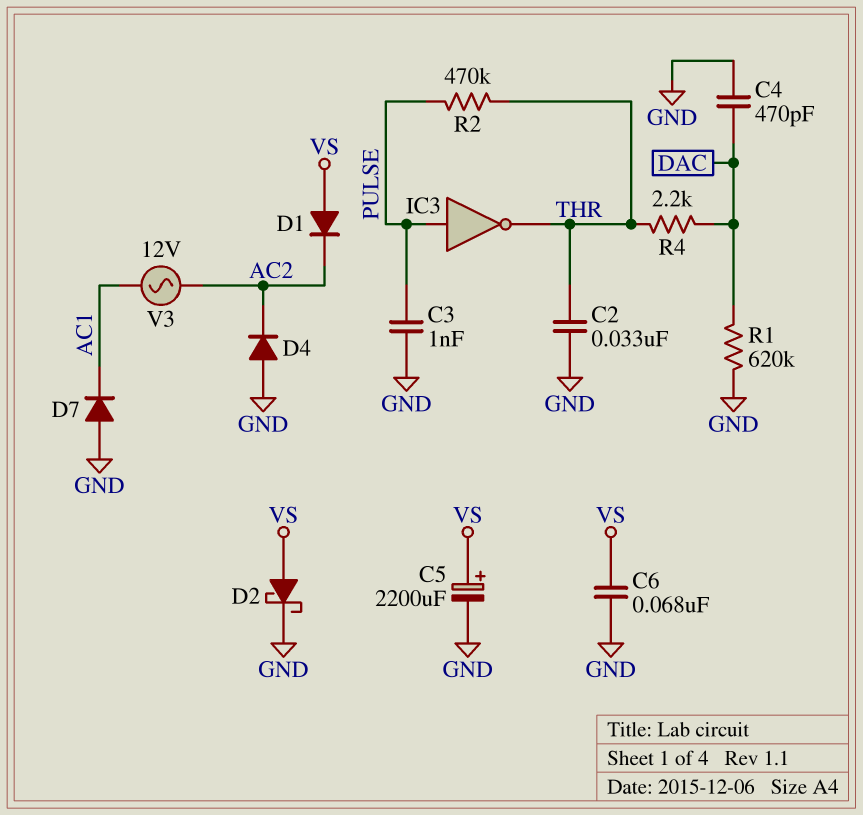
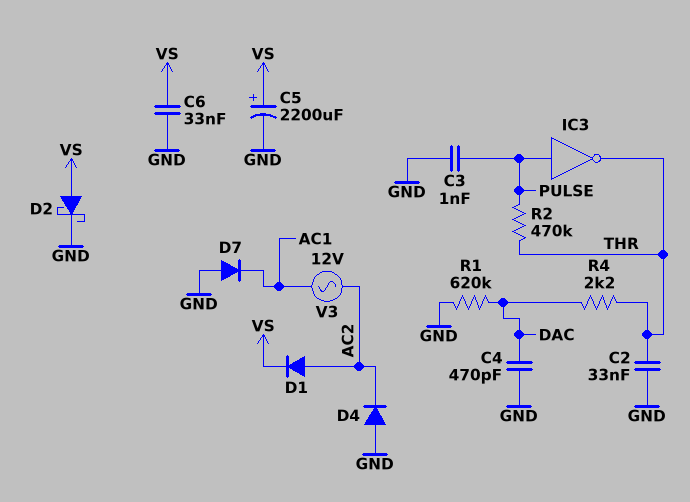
C6: 68nF (GND, VS) -> 33nF (GND, VS)
D1: diode (A VS, K AC2) -> diode (A AC2, K VS)

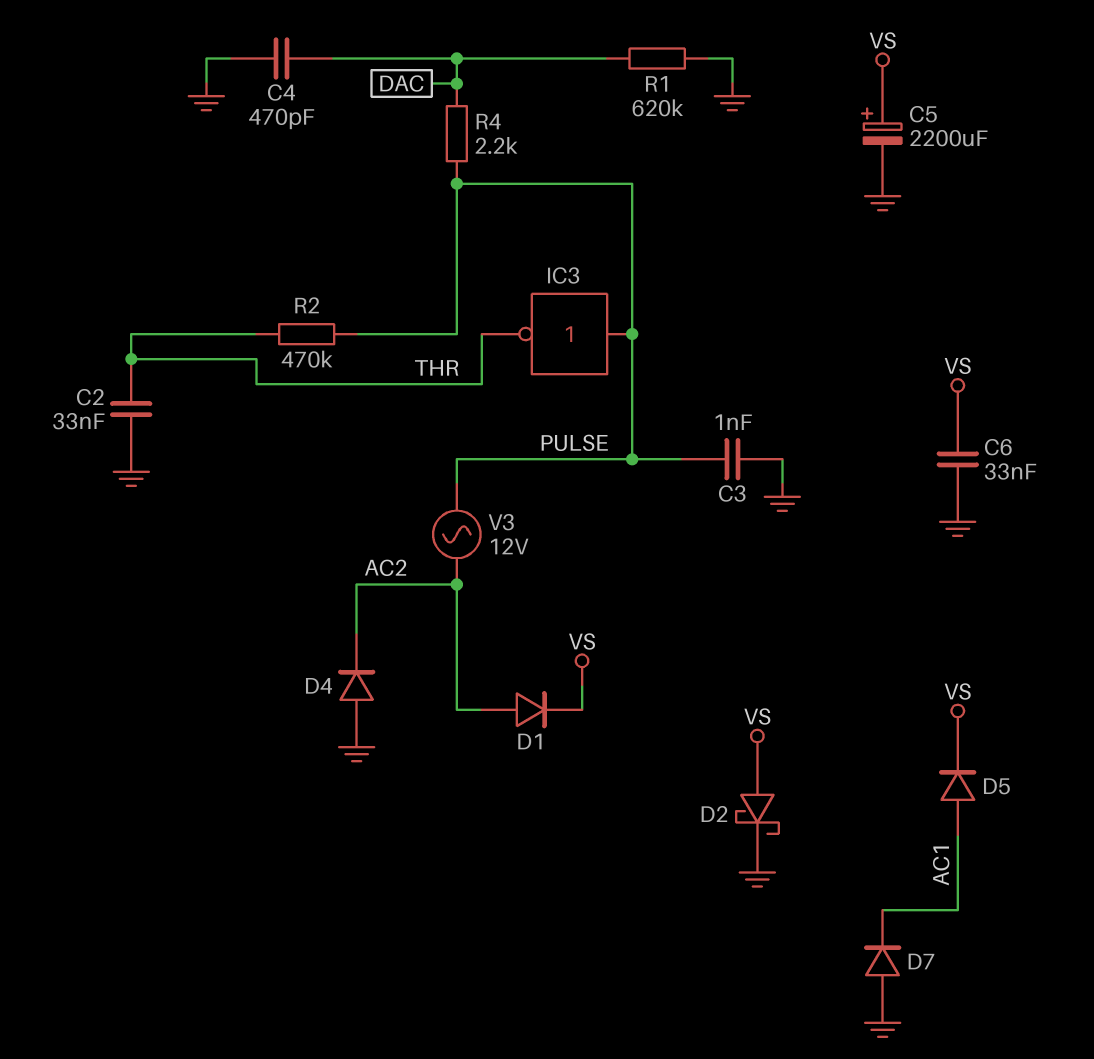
D5: none -> diode (A AC1, K VS)
R4: 2.2k (DAC, THR) -> 2.2k (DAC, PULSE)
V3: AC 12V (AC1, AC2) -> AC 12V (AC2, PULSE)

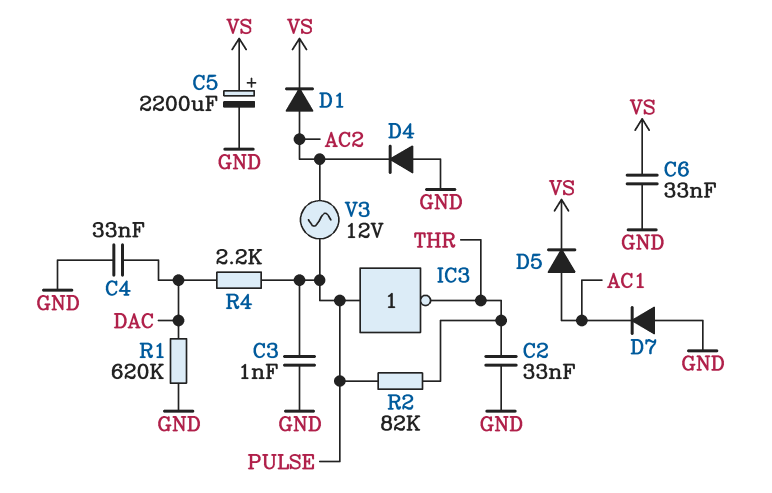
C4: 470pF (DAC, GND) -> 33nF (DAC, GND)
D2: schottky (A VS, K GND) -> none
R2: 470k (PULSE, THR) -> 82k (PULSE, THR)

